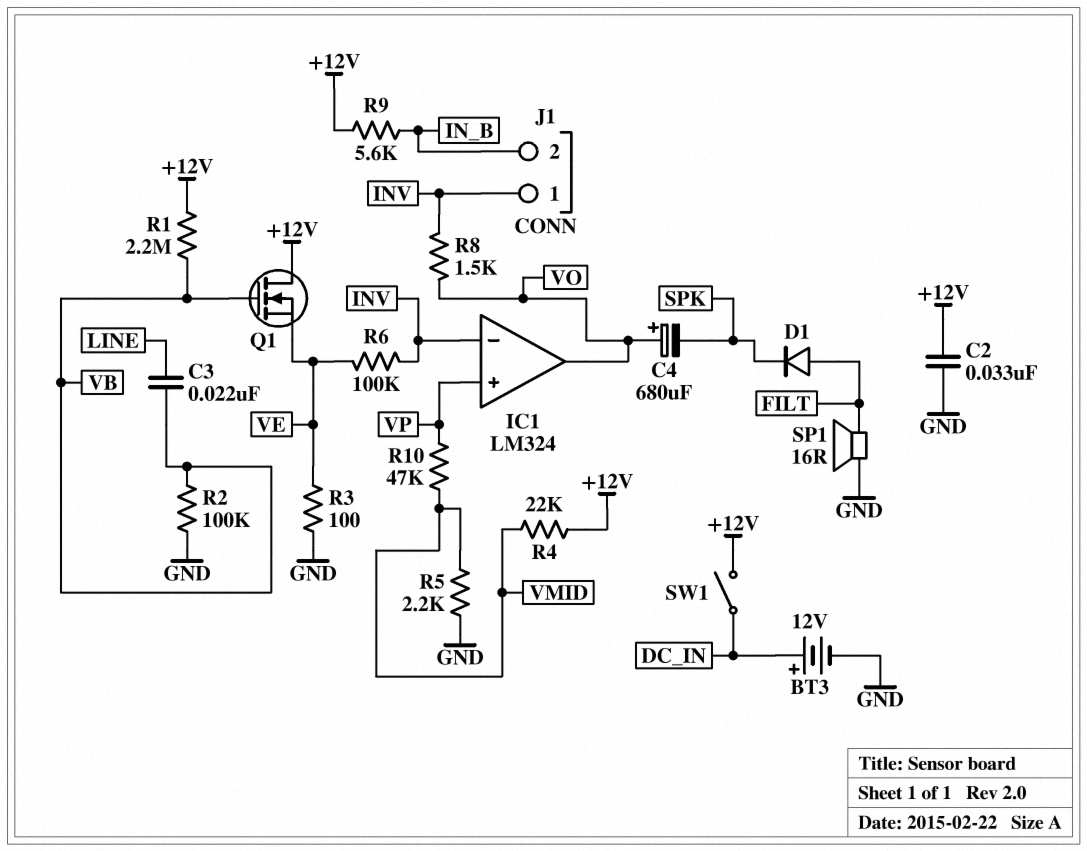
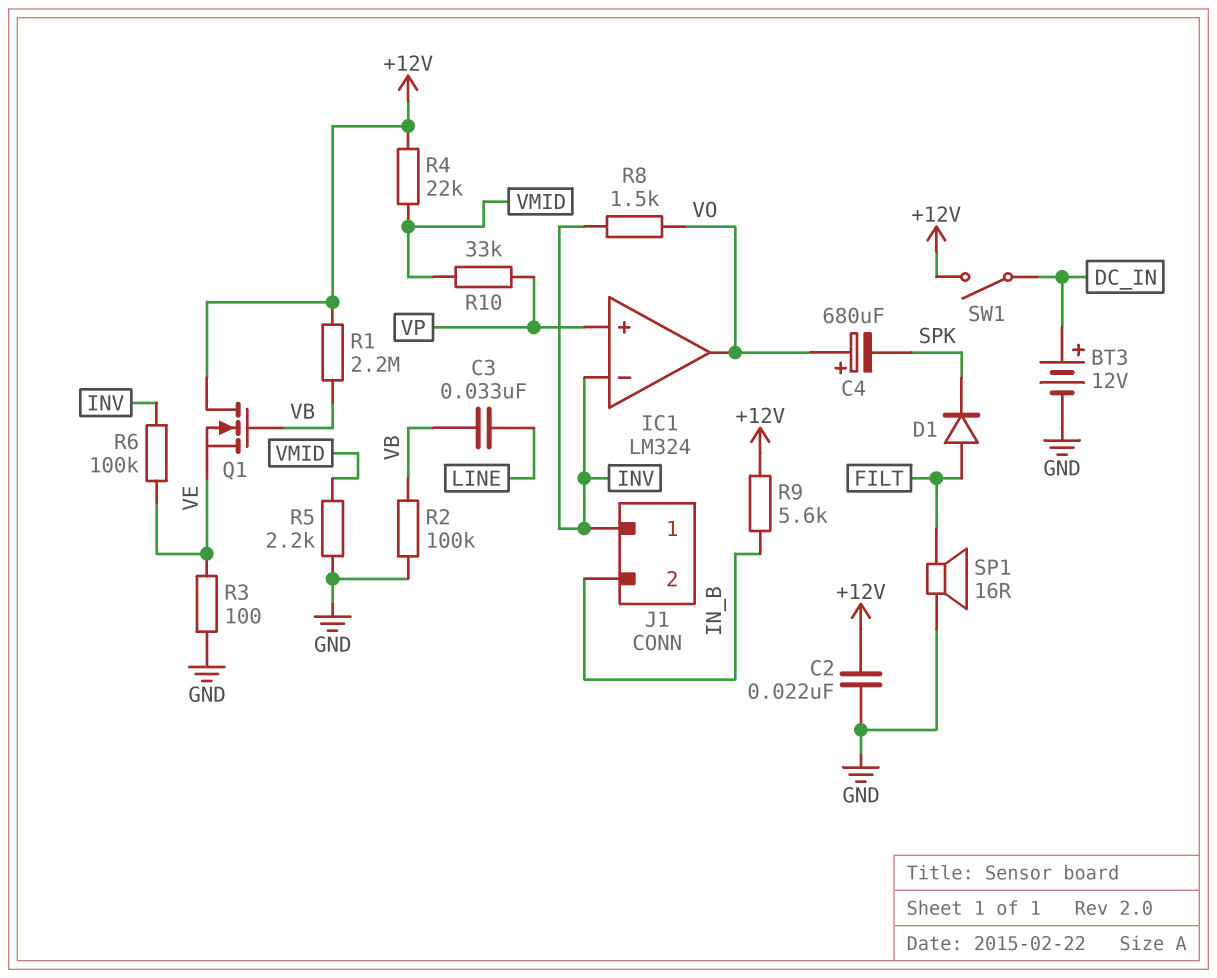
C2: 33nF (+12V, GND) -> 22nF (+12V, GND)
C3: 22nF (LINE, VB) -> 33nF (LINE, VB)
R10: 47k (VMID, VP) -> 33k (VMID, VP)

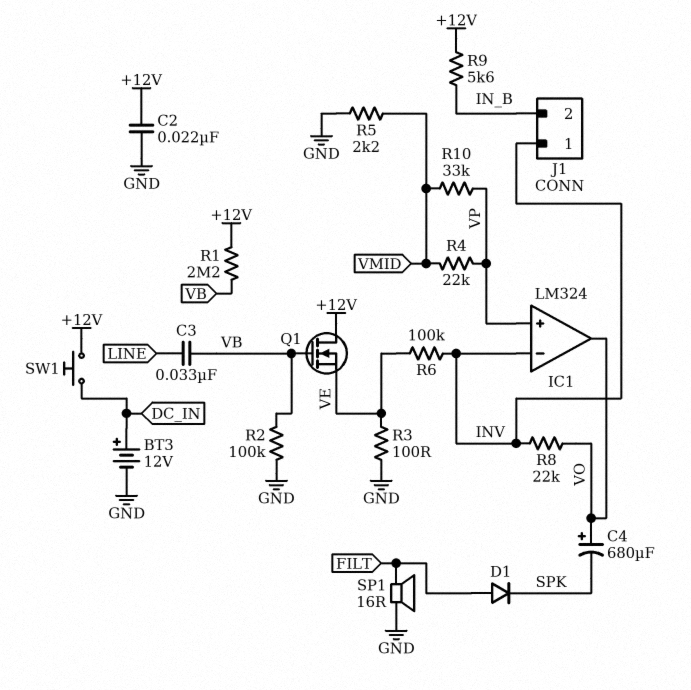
R4: 22k (+12V, VMID) -> 22k (VMID, VP)
R8: 1.5k (INV, VO) -> 22k (INV, VO)
SW1: switch (+12V, DC_IN) -> button (+12V, DC_IN)

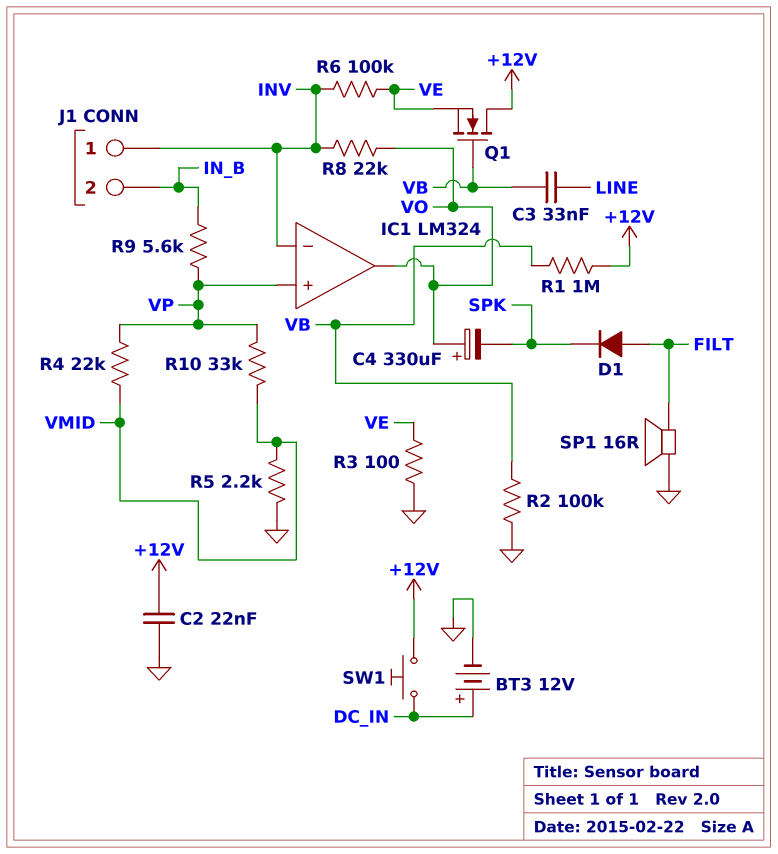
C4: 680uF (plus VO, minus SPK) -> 330uF (plus VO, minus SPK)
R1: 2.2M (+12V, VB) -> 1M (+12V, VB)
R9: 5.6k (+12V, IN_B) -> 5.6k (IN_B, VP)

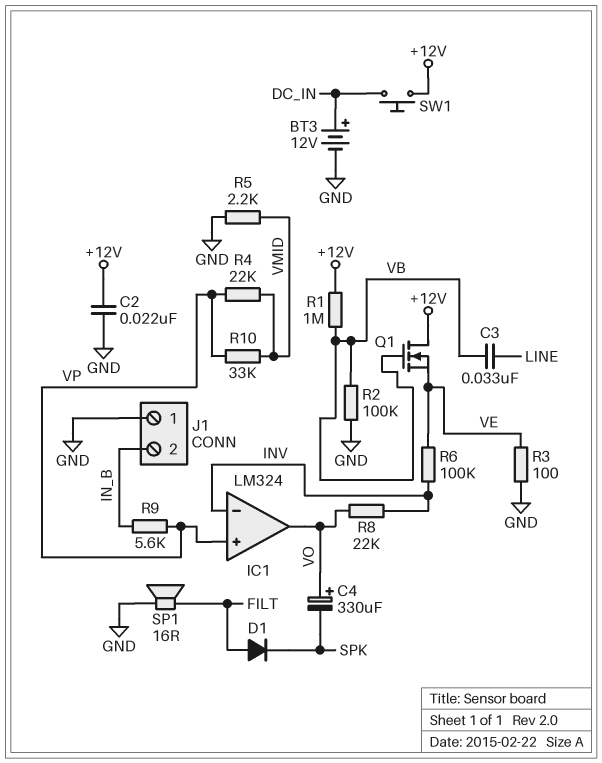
J1 pin 1: INV -> GND

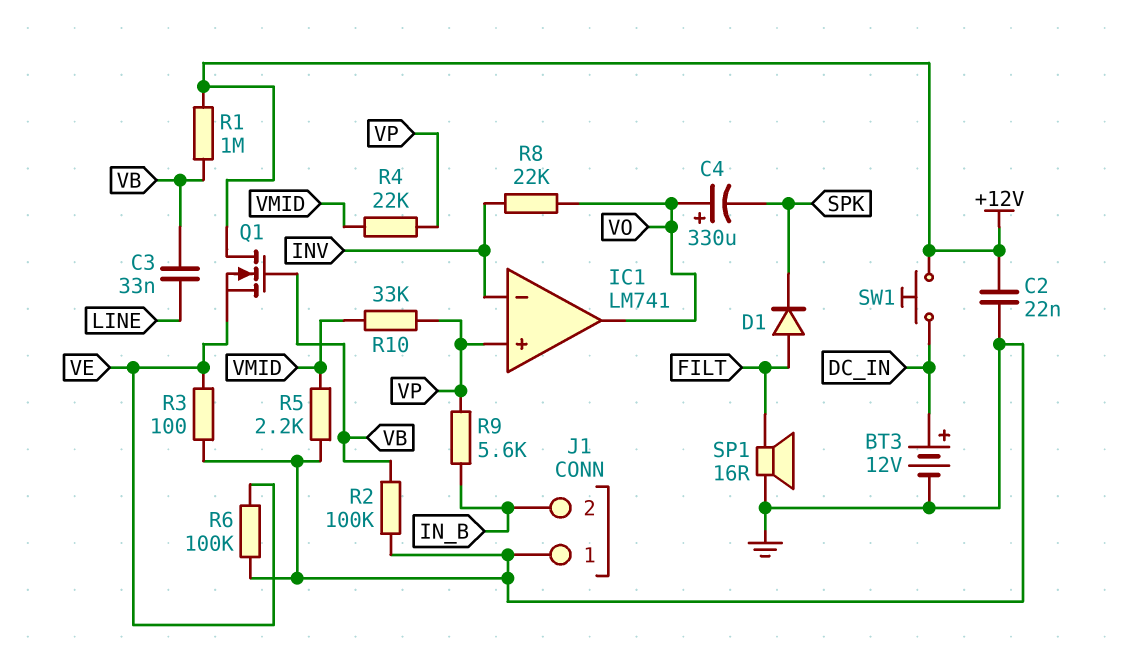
IC1: LM324 -> LM741
R6: 100k (INV, VE) -> 100k (GND, VE)

